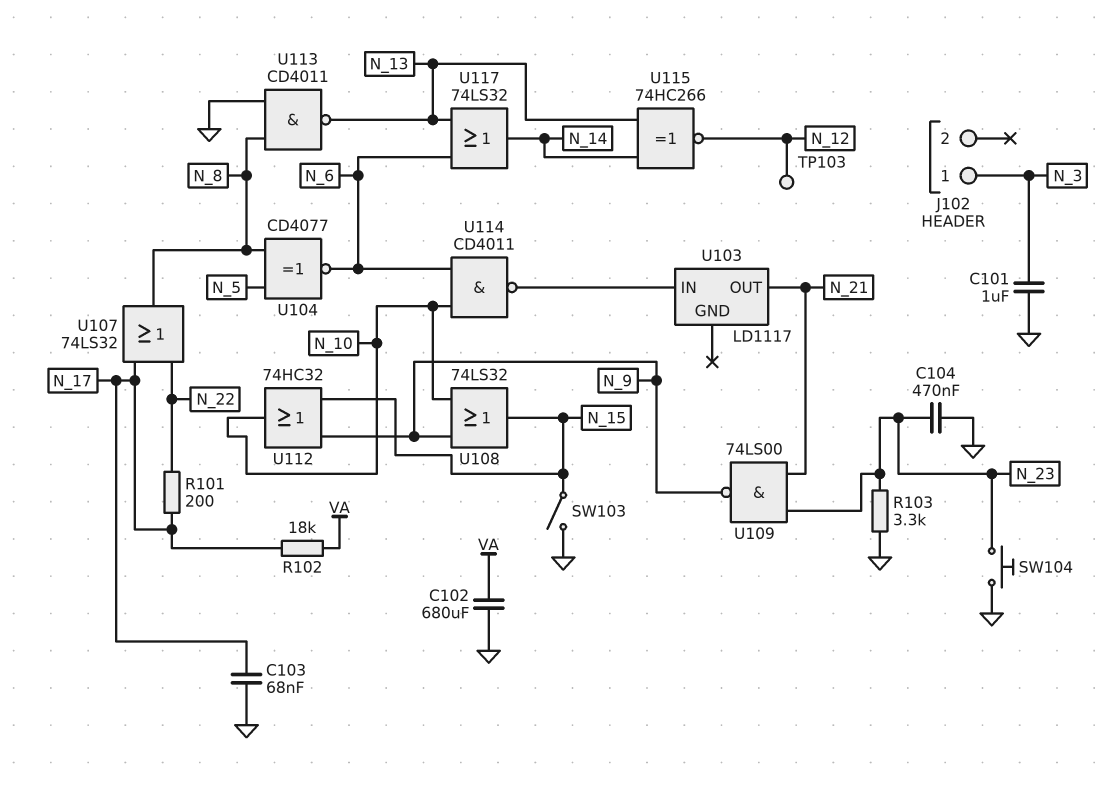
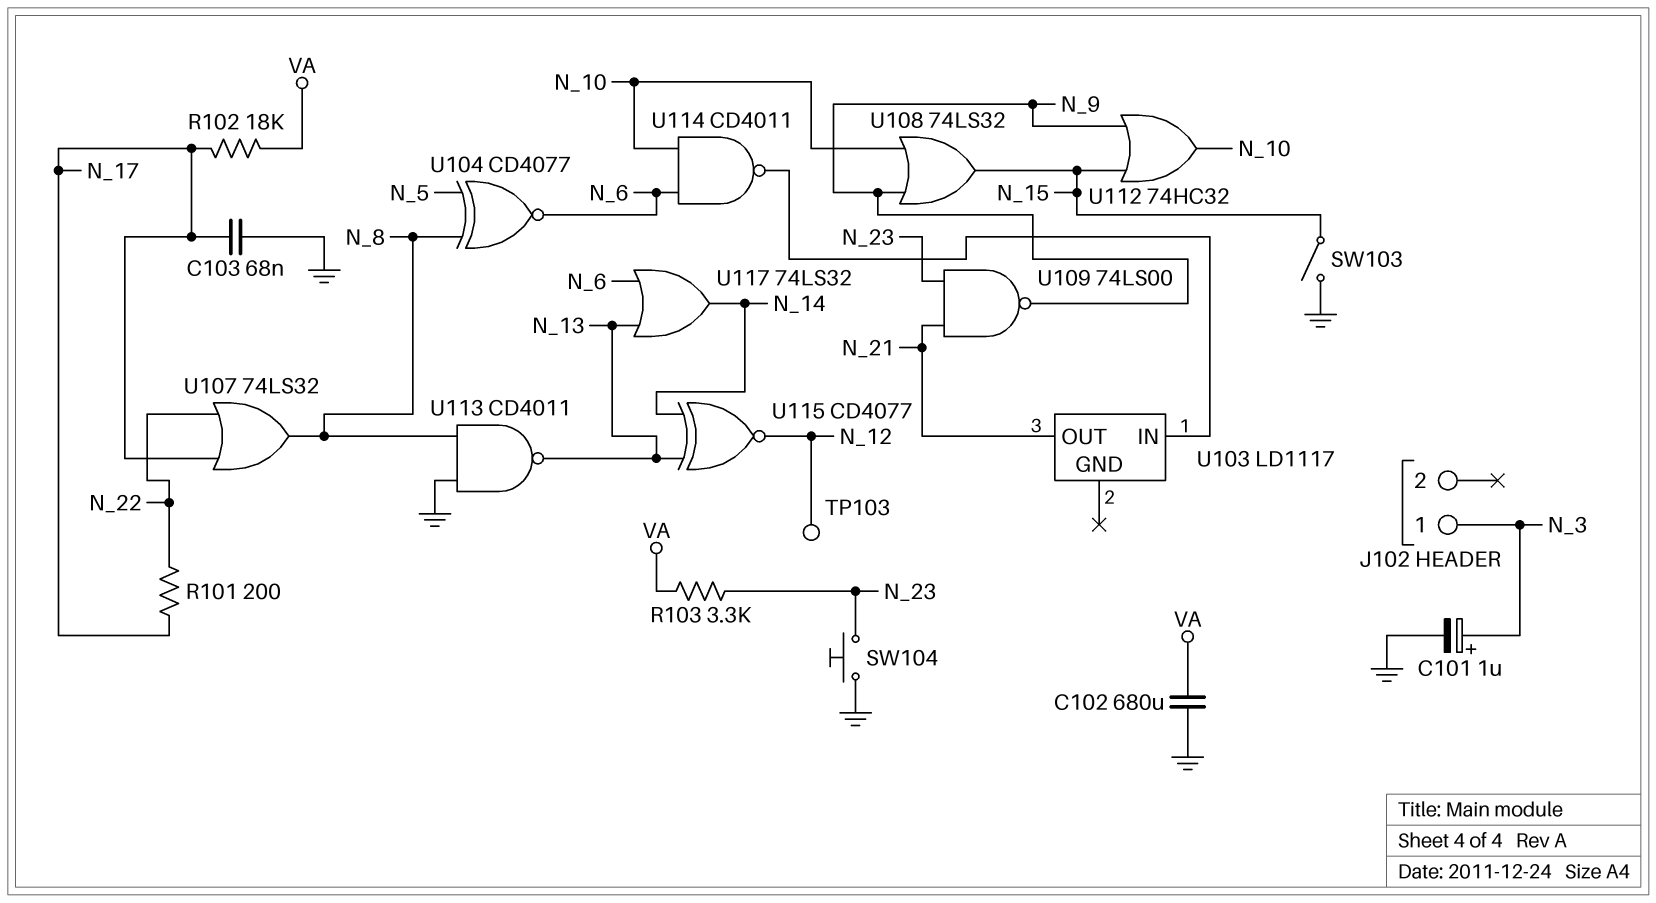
C101: 1uF (GND, N_3) -> 1uF (plus N_3, minus GND)
C104: 470nF (GND, N_23) -> none
R103: 3.3k (GND, N_23) -> 3.3k (N_23, VA)
U115: XNOR 74HC266 (in N_13, in N_14, out N_12) -> XNOR CD4077 (in N_13, in N_14, out N_12)

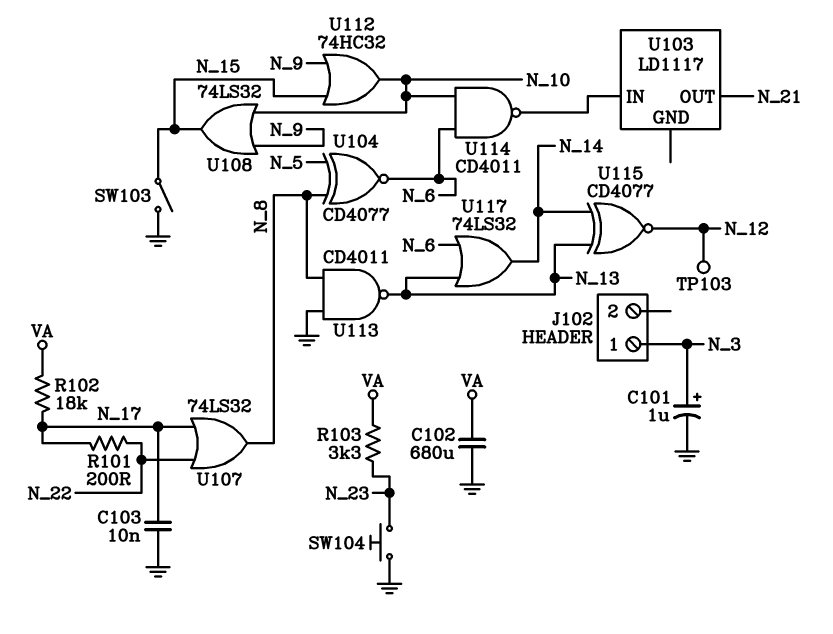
C103: 68nF (GND, N_17) -> 10nF (GND, N_17)
U109: NAND 74LS00 (in N_21, in N_23, out N_9) -> none

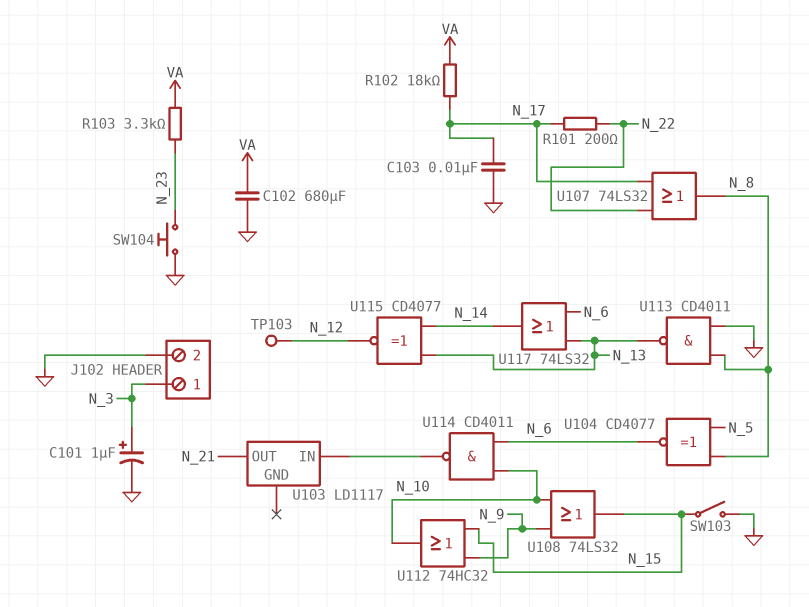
J102 pin 2: none -> GND

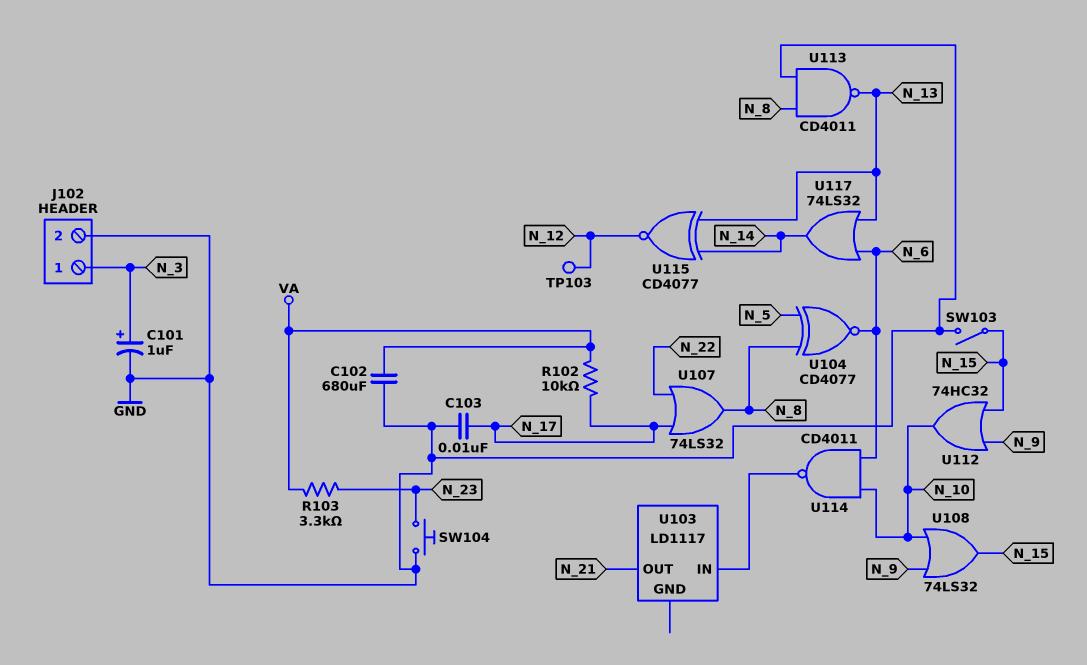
R101: 200 (N_17, N_22) -> none
R102: 18k (N_17, VA) -> 10k (N_17, VA)

